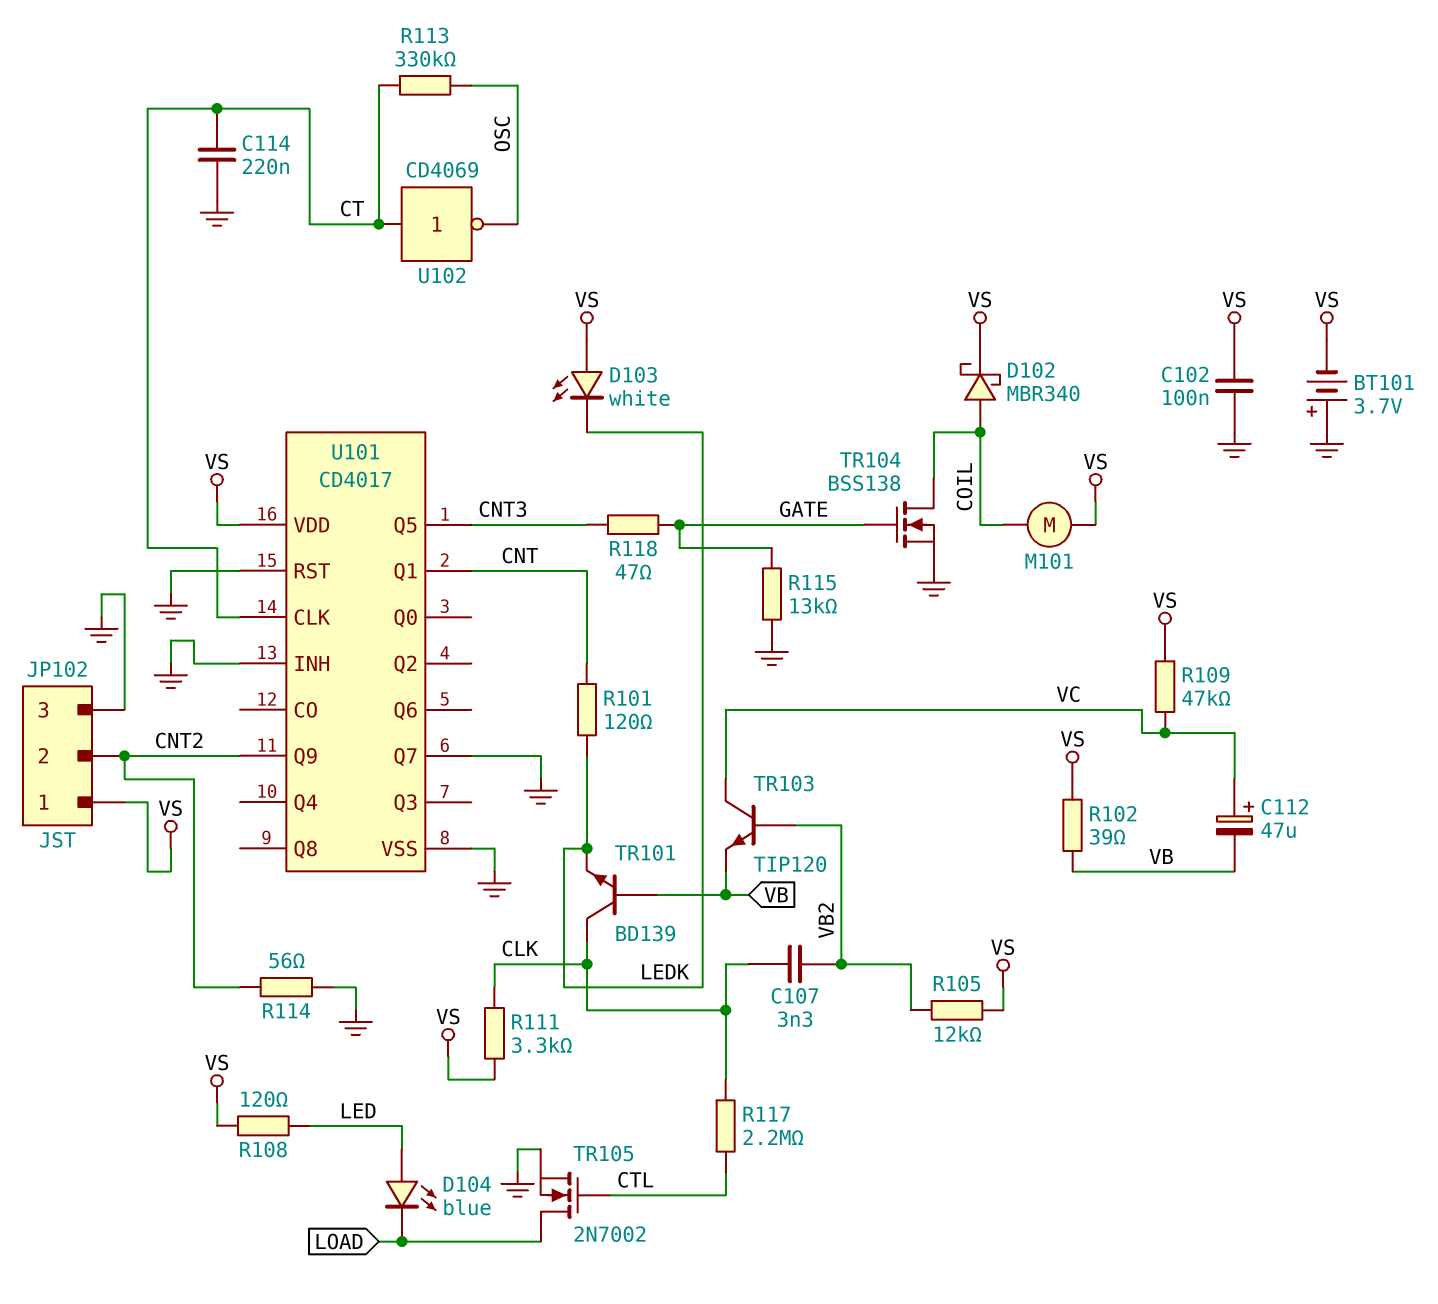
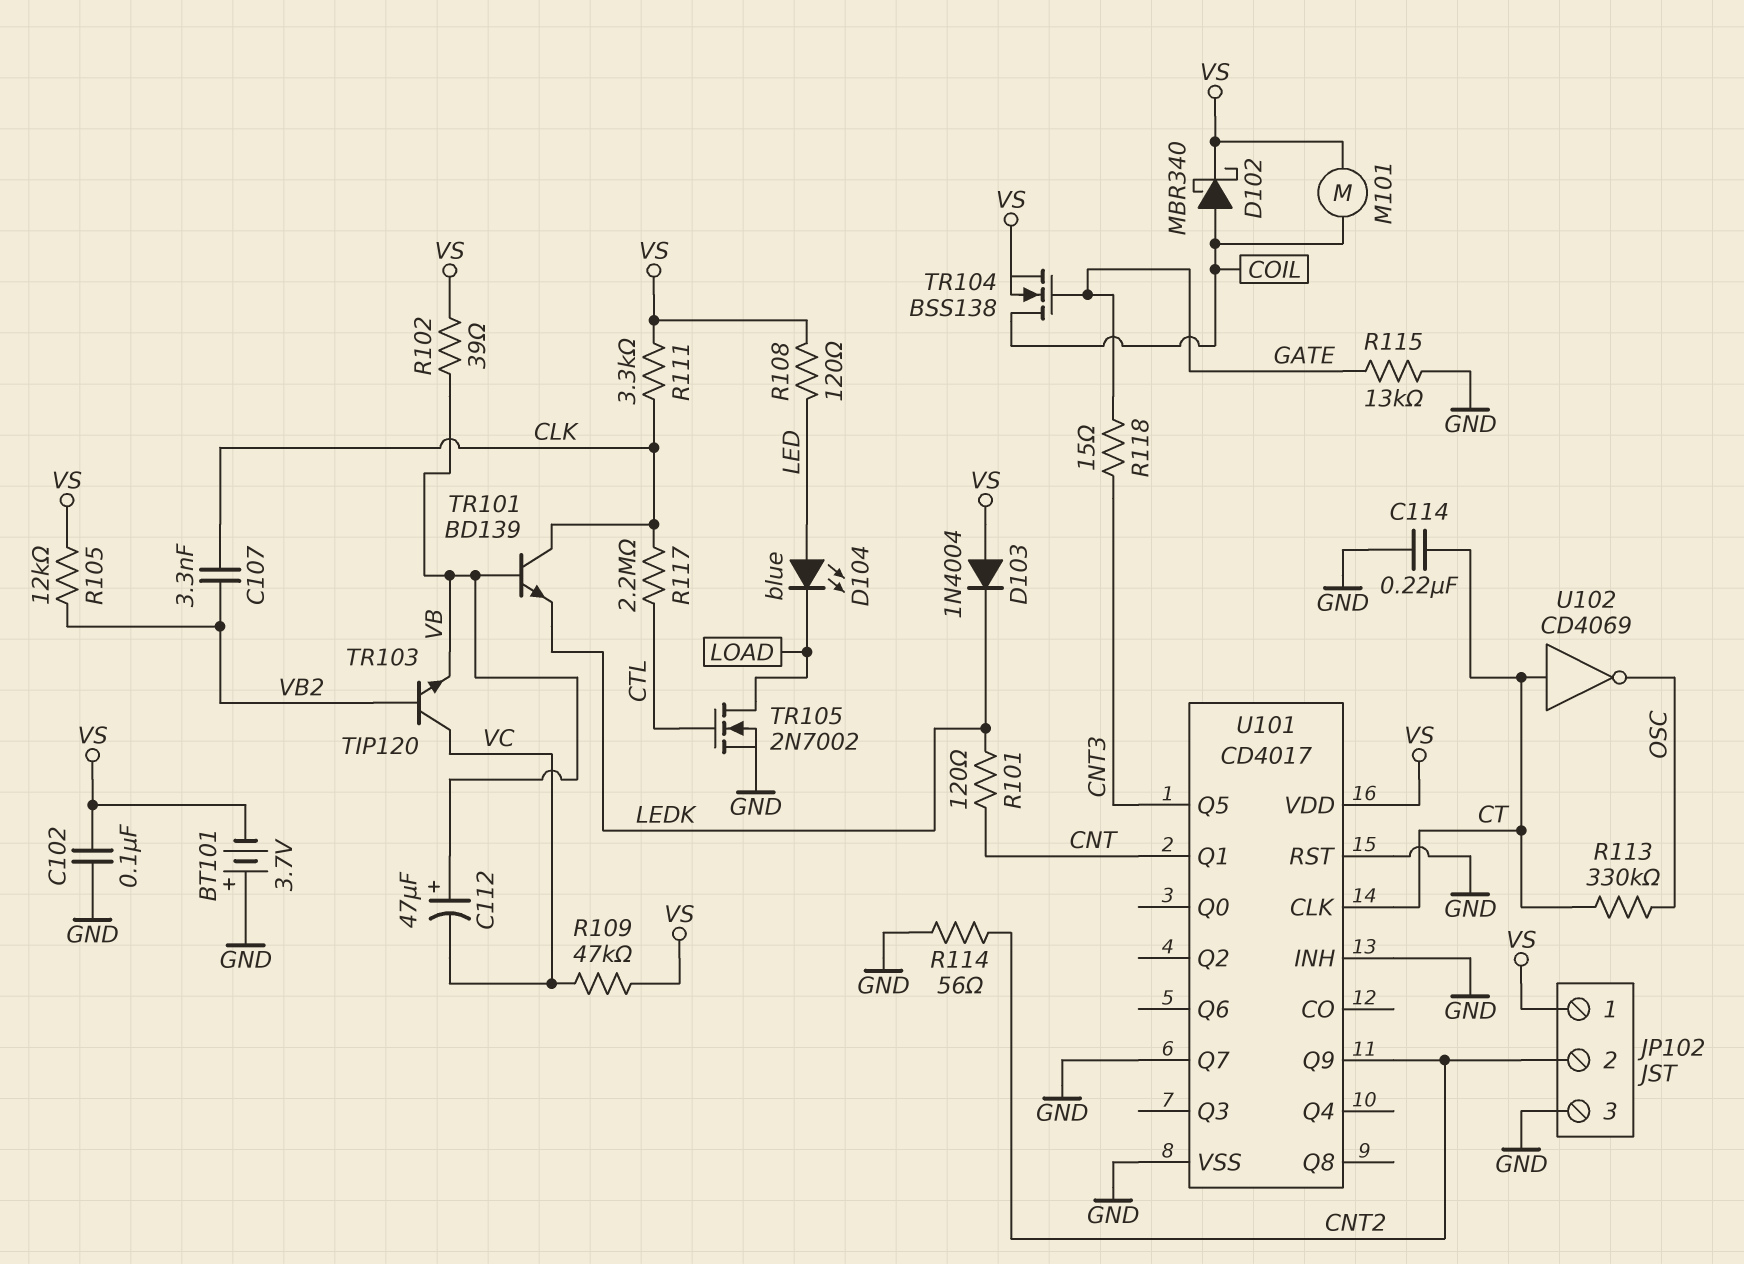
C112: 47uF (plus VC, minus VB) -> 47uF (plus VB, minus VC)
D103: LED white (A VS, K LEDK) -> diode 1N4004 (A VS, K LEDK)
R118: 47 (CNT3, GATE) -> 15 (CNT3, GATE)
TR104: NMOS BSS138 (G GATE, D COIL, S GND) -> NMOS BSS138 (G GATE, D COIL, S VS)

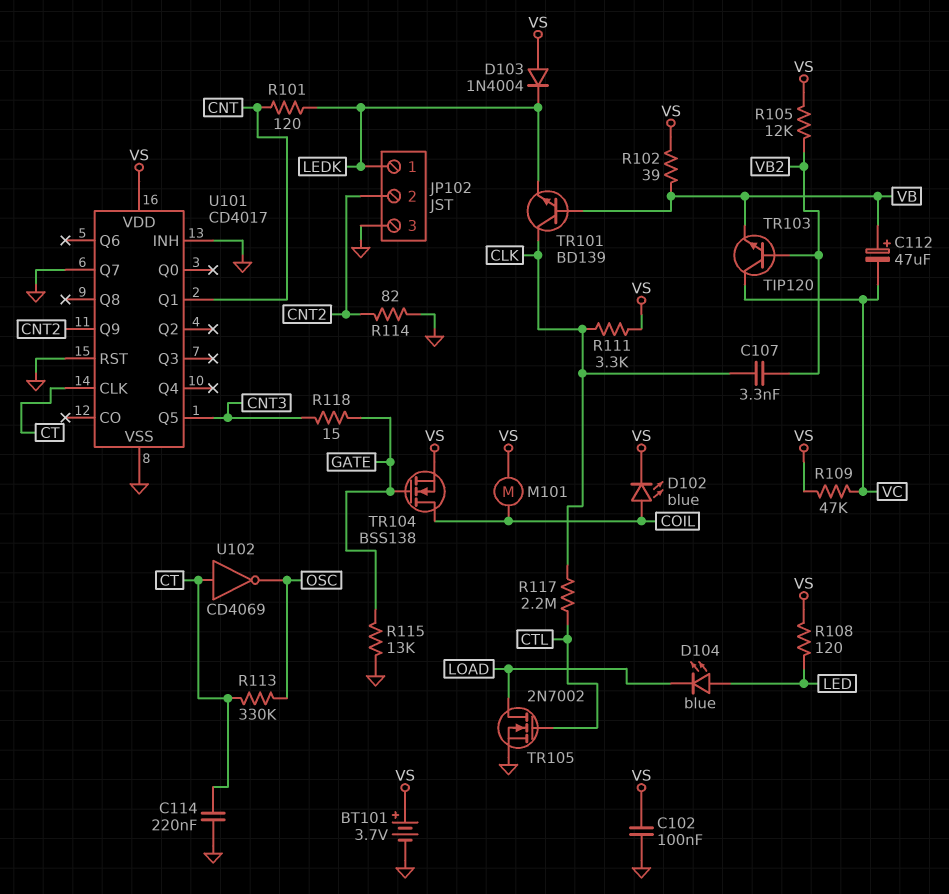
BT101: 3.7V (plus GND, minus VS) -> 3.7V (plus VS, minus GND)
D102: schottky MBR340 (A COIL, K VS) -> LED blue (A COIL, K VS)
JP102 pin 1: VS -> LEDK
R114: 56 (CNT2, GND) -> 82 (CNT2, GND)

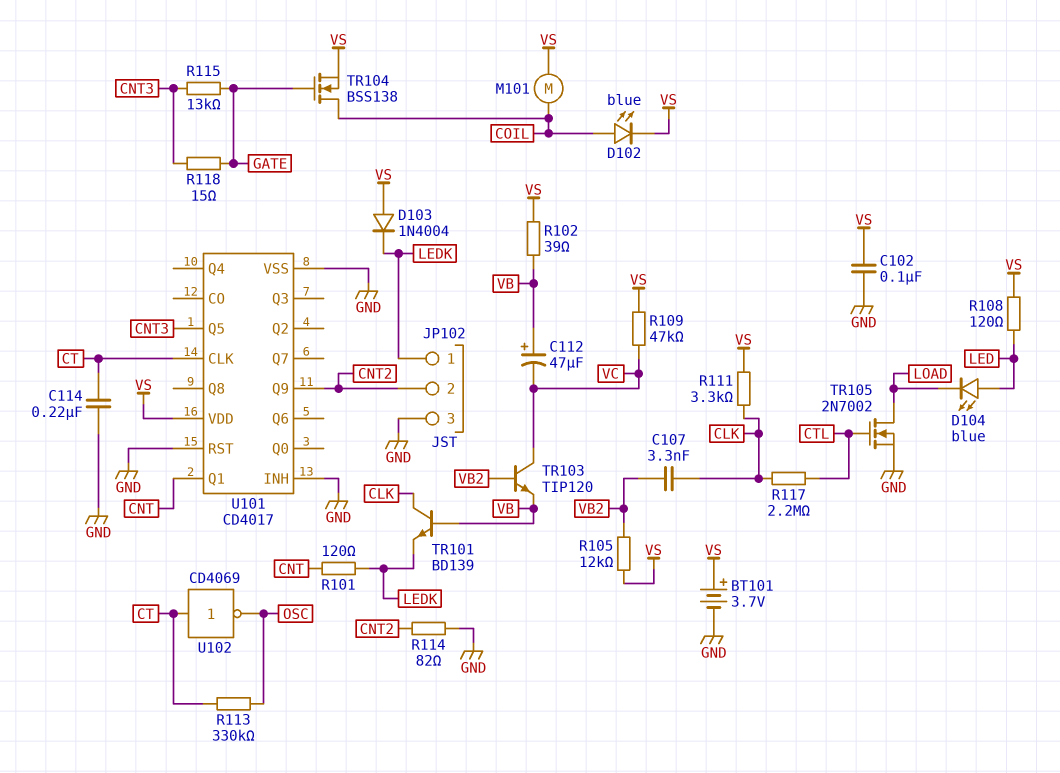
R115: 13k (GATE, GND) -> 13k (CNT3, GATE)
U101 pin Q7: GND -> none

